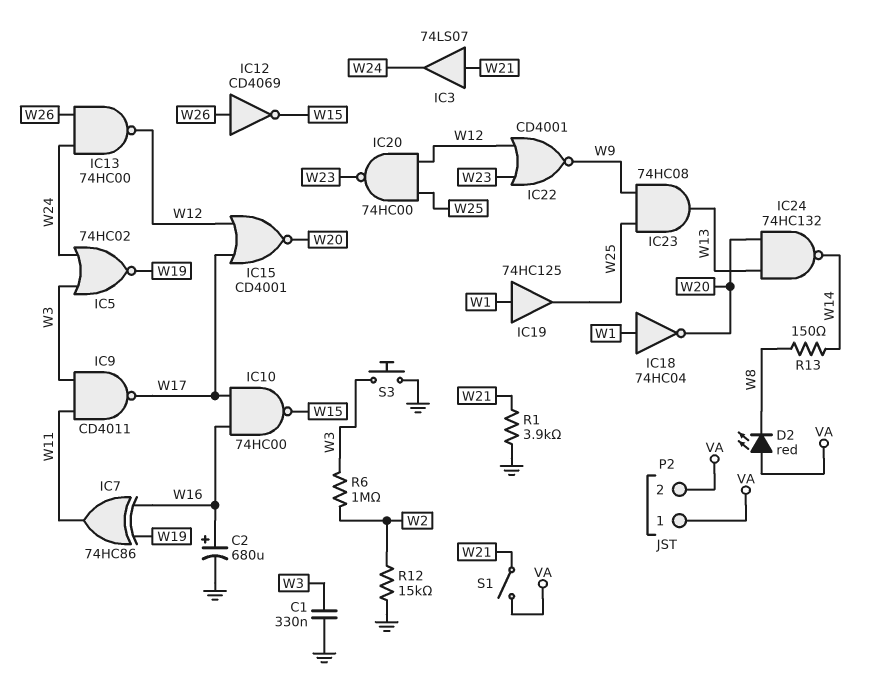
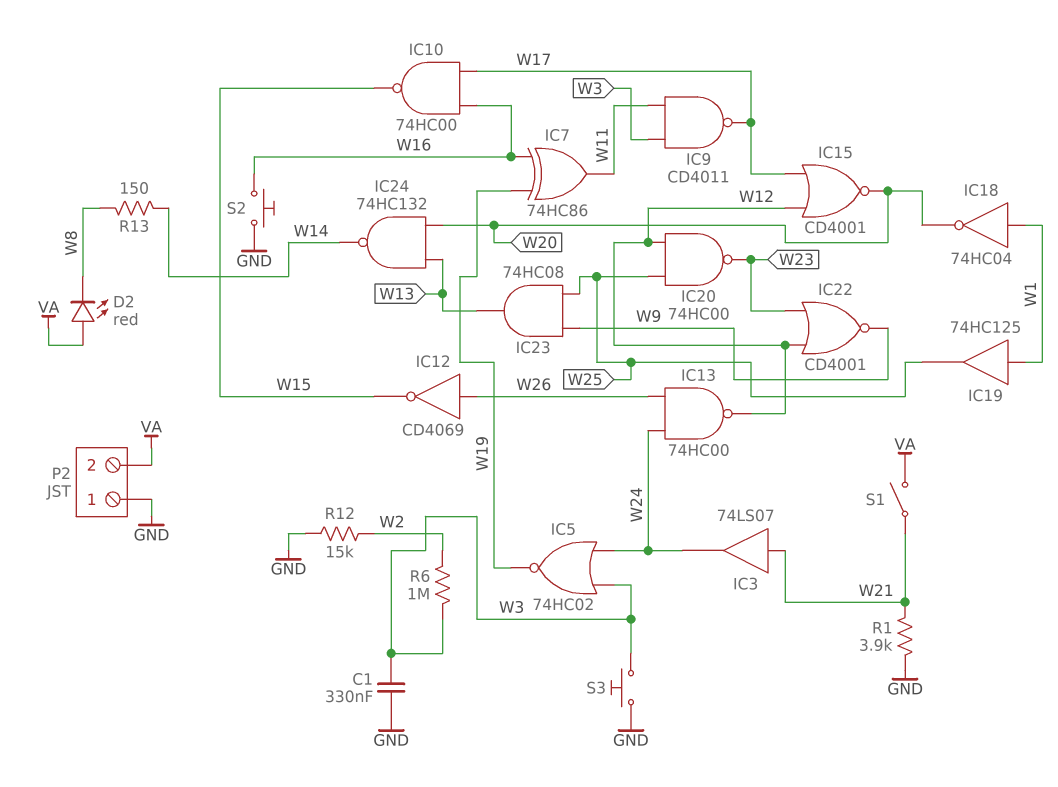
C2: 680uF (plus W16, minus GND) -> none
P2 pin 1: VA -> GND
S2: none -> button (GND, W16)

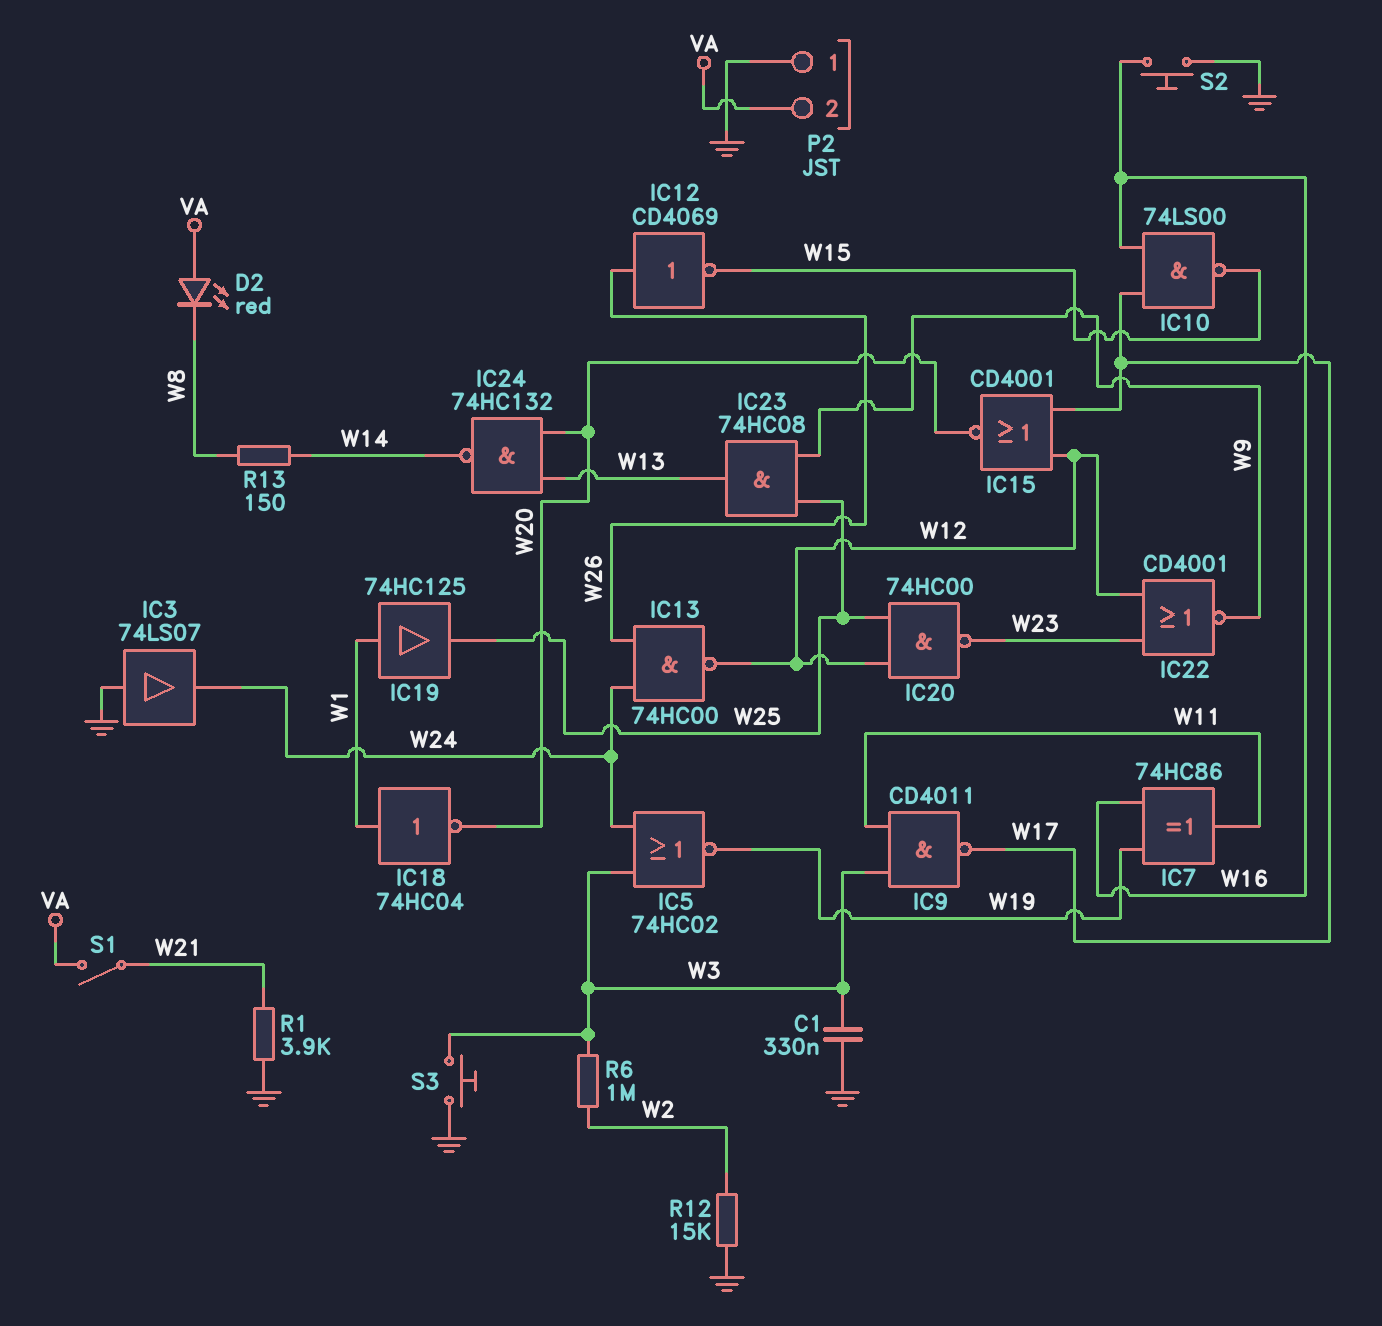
IC3: buffer 74LS07 (in W21, out W24) -> buffer 74LS07 (in GND, out W24)
IC10: NAND 74HC00 (in W16, in W17, out W15) -> NAND 74LS00 (in W16, in W17, out W15)

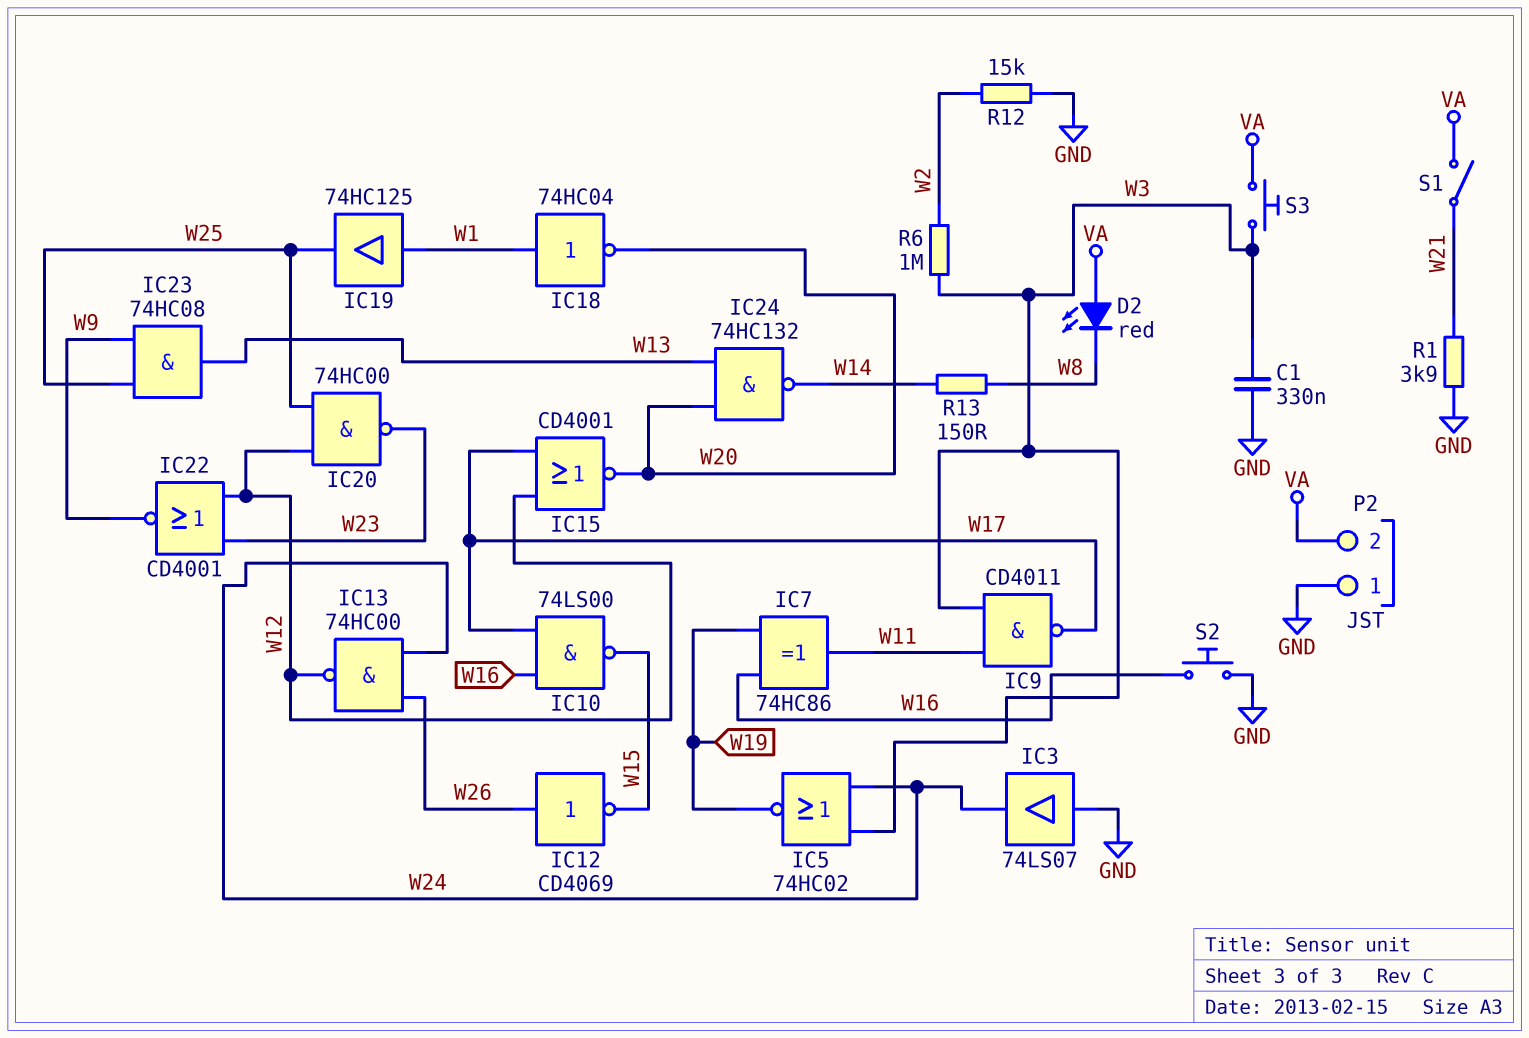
S3: button (GND, W3) -> button (VA, W3)

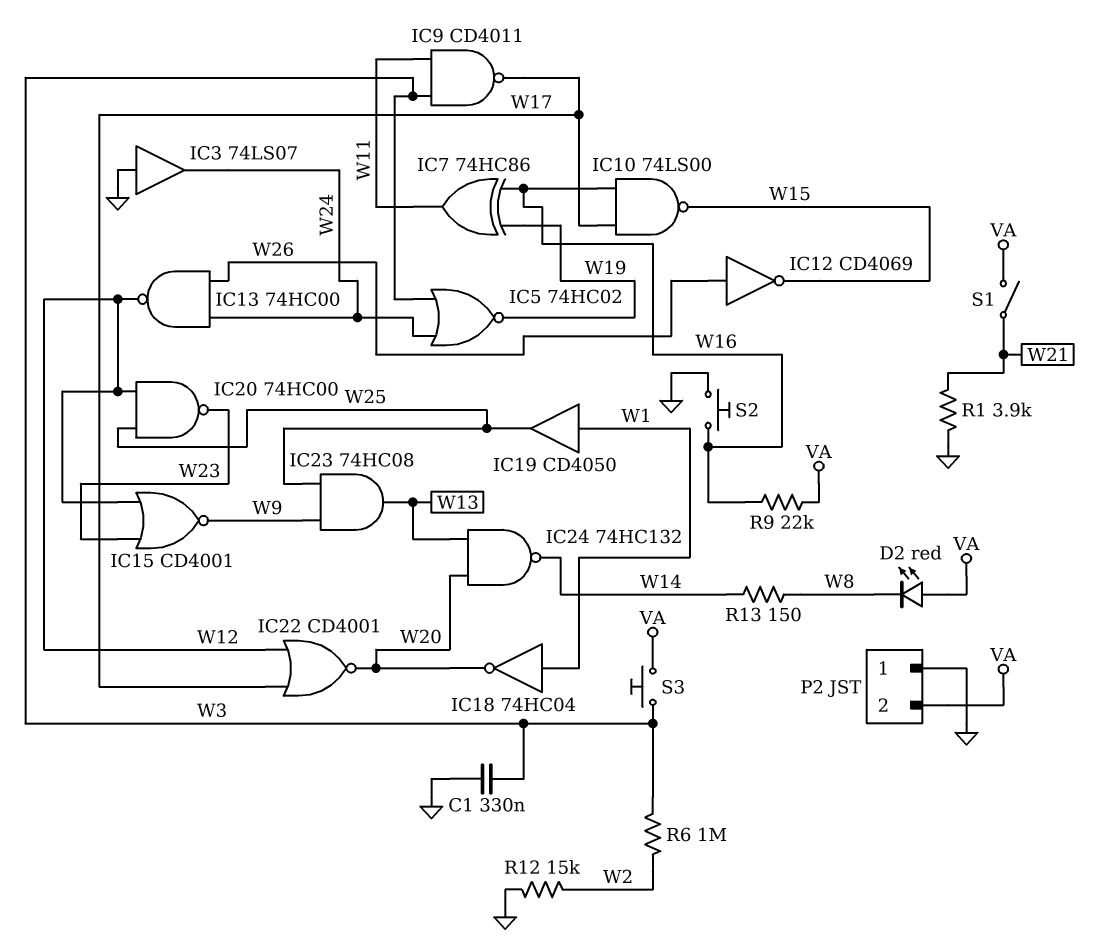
IC15: NOR CD4001 (in W12, in W17, out W20) -> NOR CD4001 (in W12, in W23, out W9)
IC19: buffer 74HC125 (in W1, out W25) -> buffer CD4050 (in W1, out W25)
IC22: NOR CD4001 (in W12, in W23, out W9) -> NOR CD4001 (in W12, in W17, out W20)
R9: none -> 22k (VA, W16)

